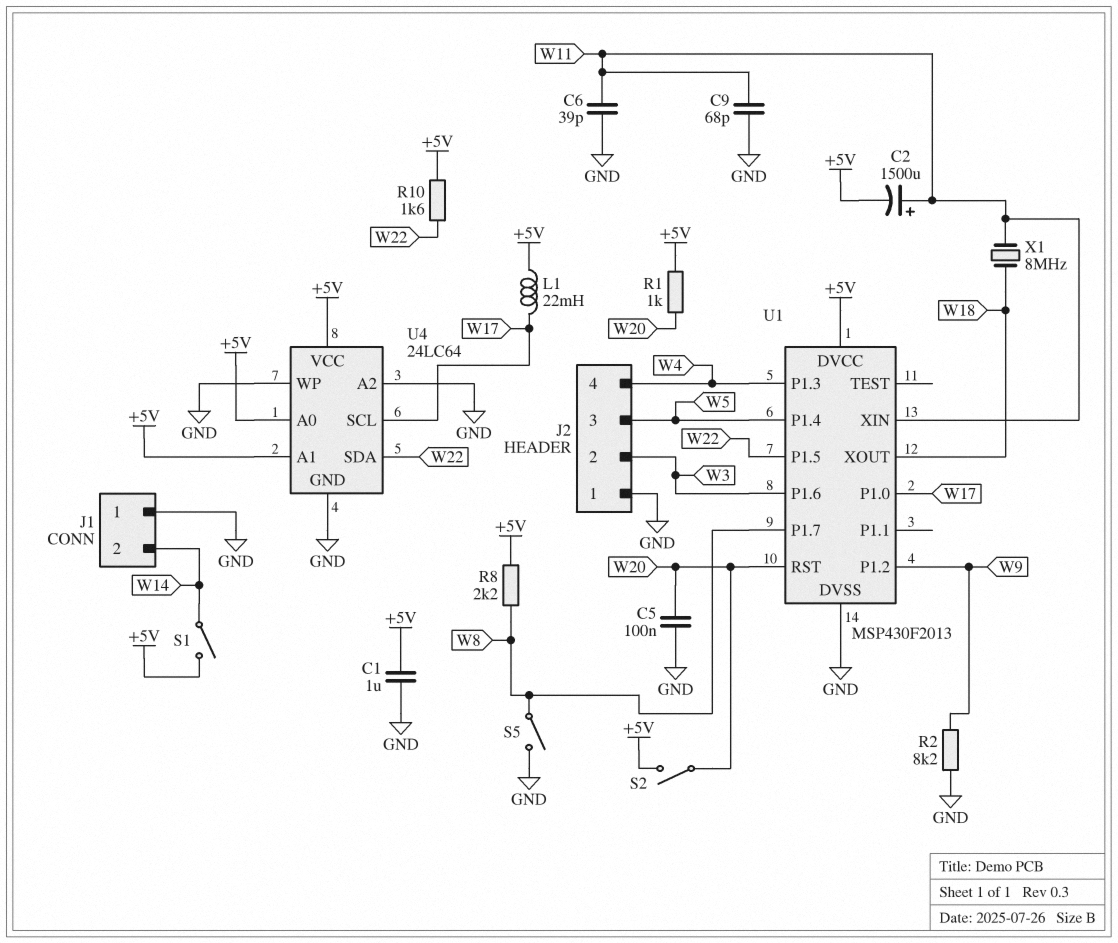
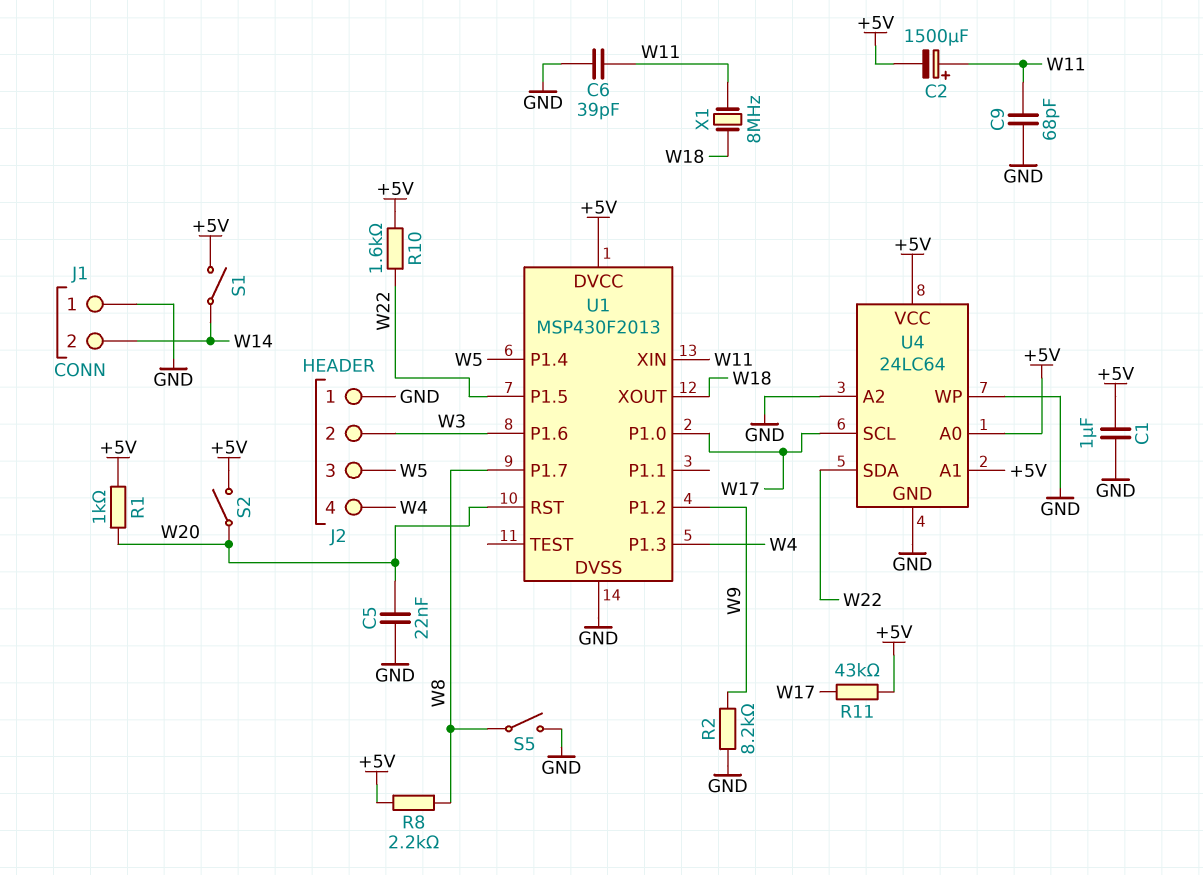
C5: 100nF (GND, W20) -> 22nF (GND, W20)
L1: 22mH (+5V, W17) -> none
R11: none -> 43k (+5V, W17)

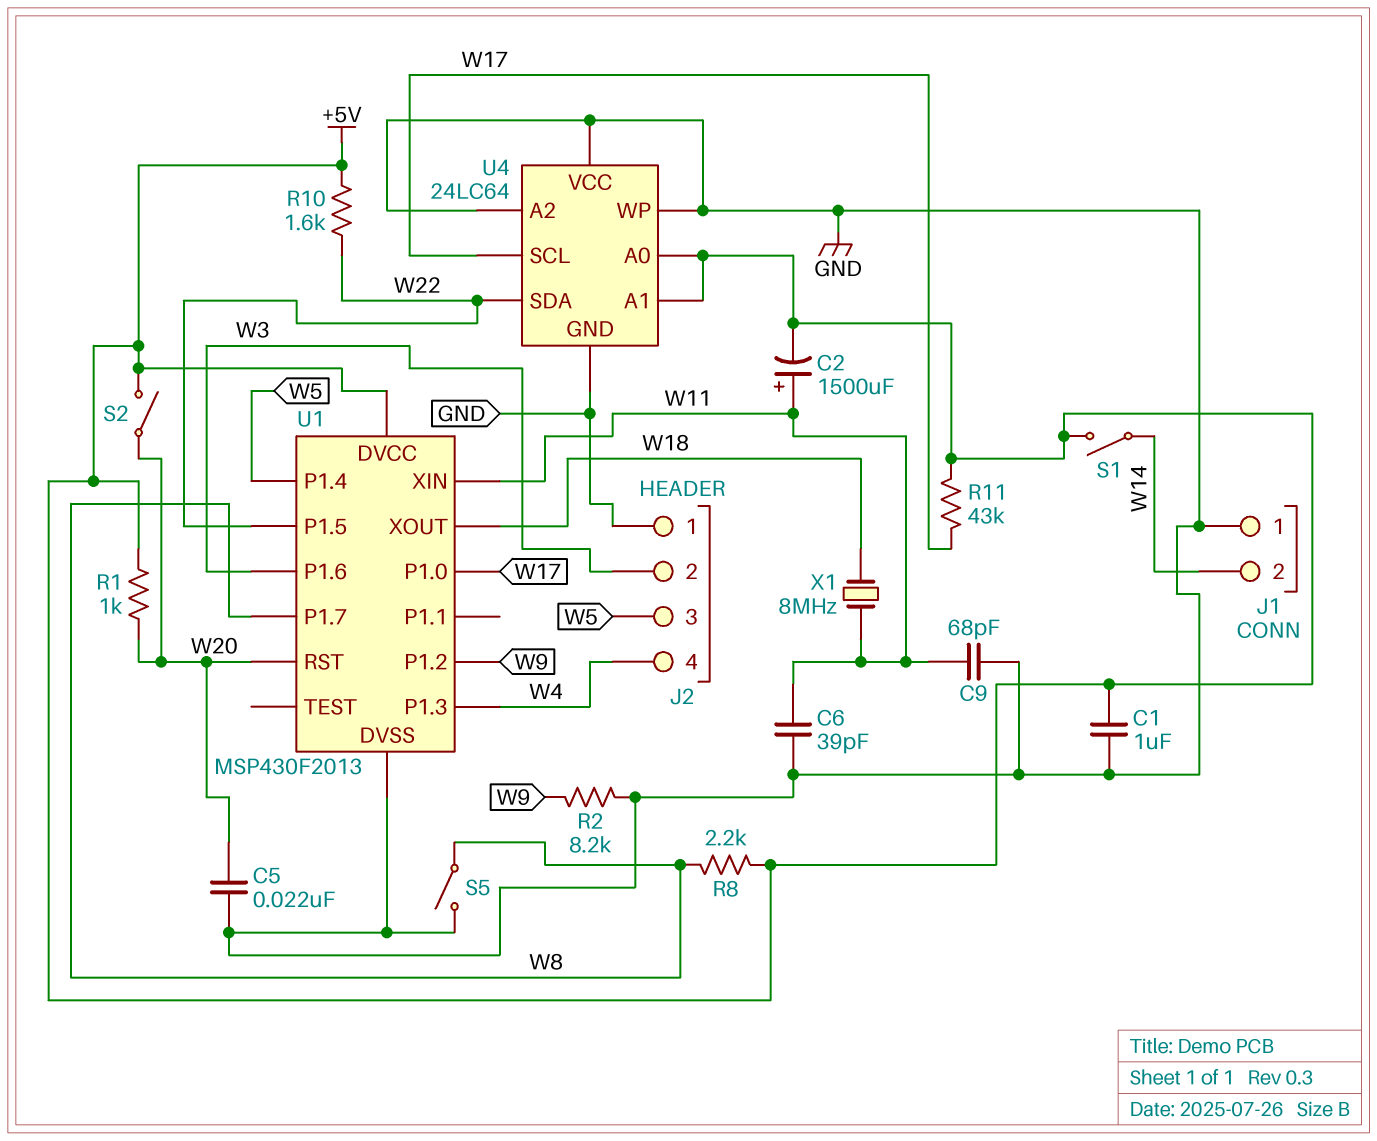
U4 pin VCC: +5V -> GND

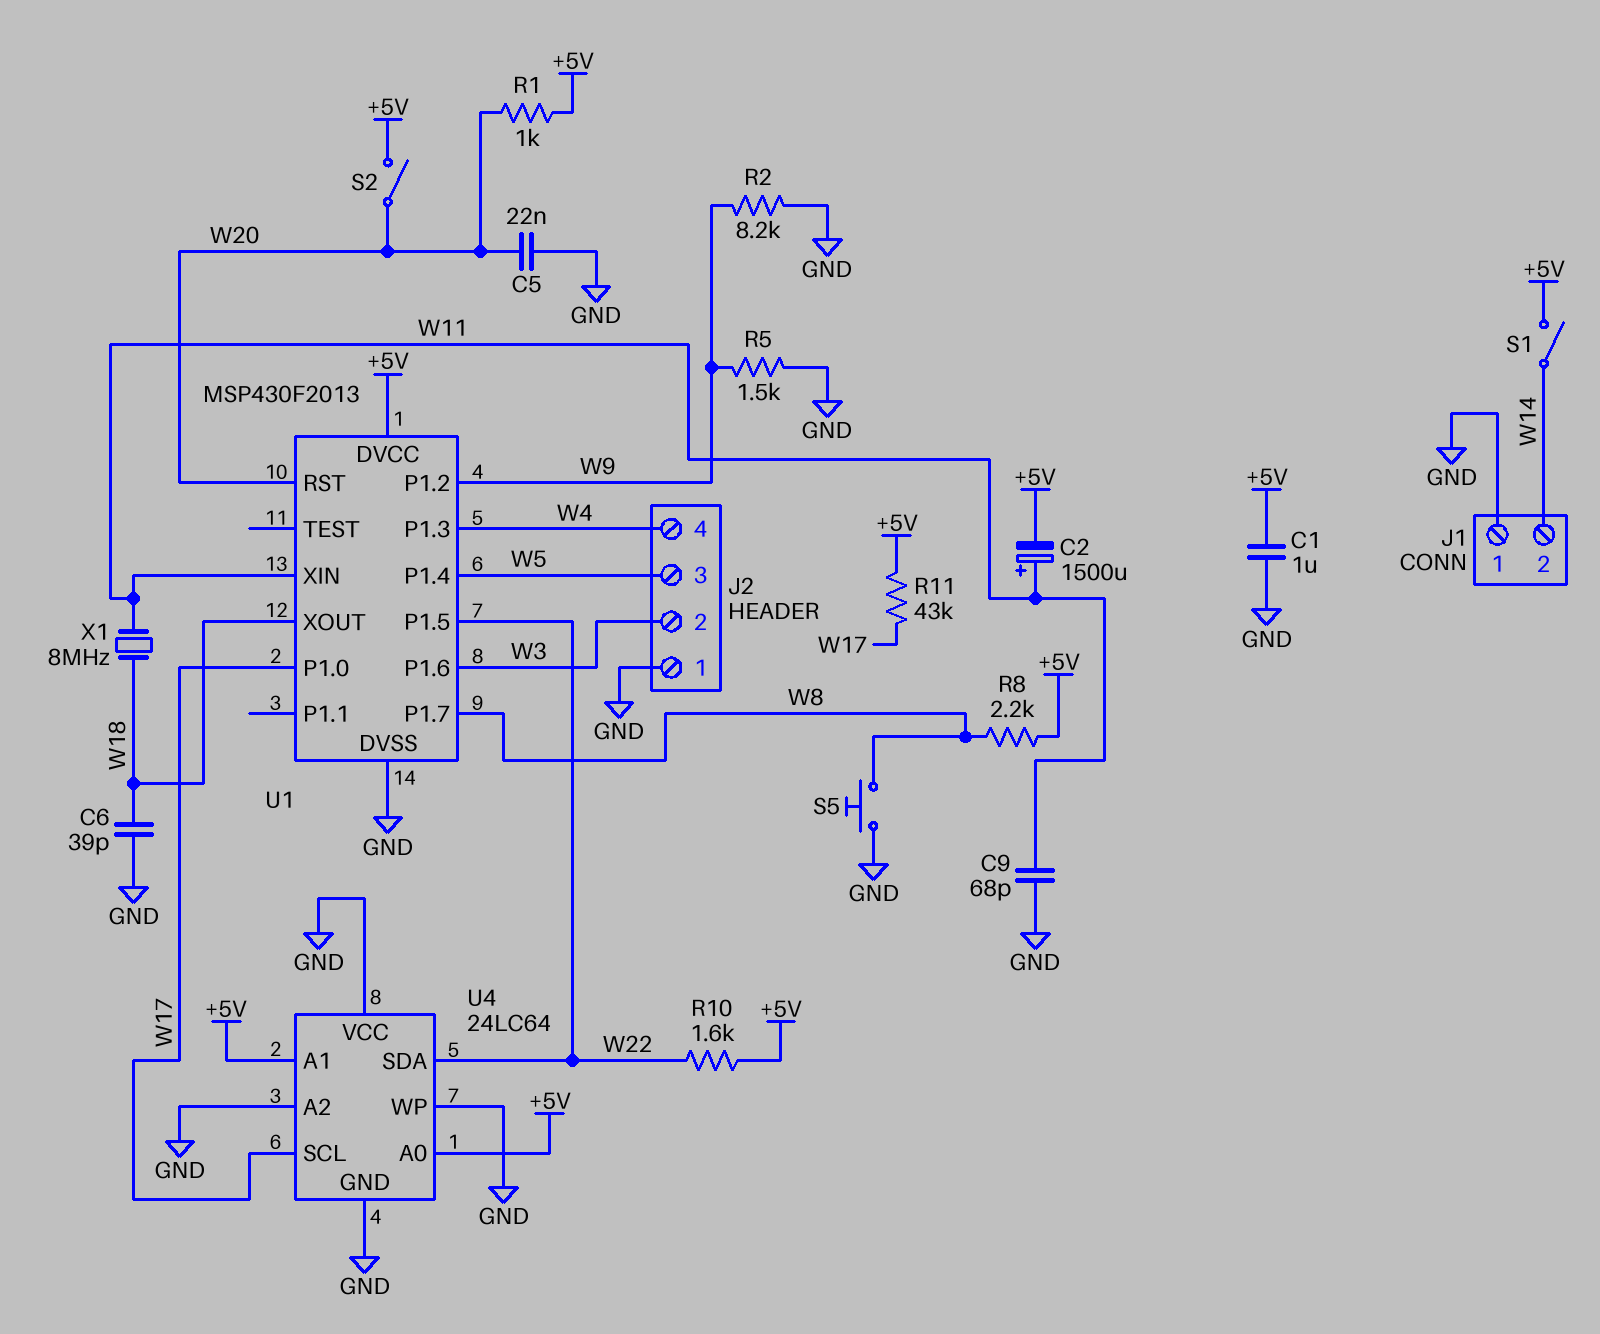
C6: 39pF (GND, W11) -> 39pF (GND, W18)
R5: none -> 1.5k (GND, W9)
S5: switch (GND, W8) -> button (GND, W8)

